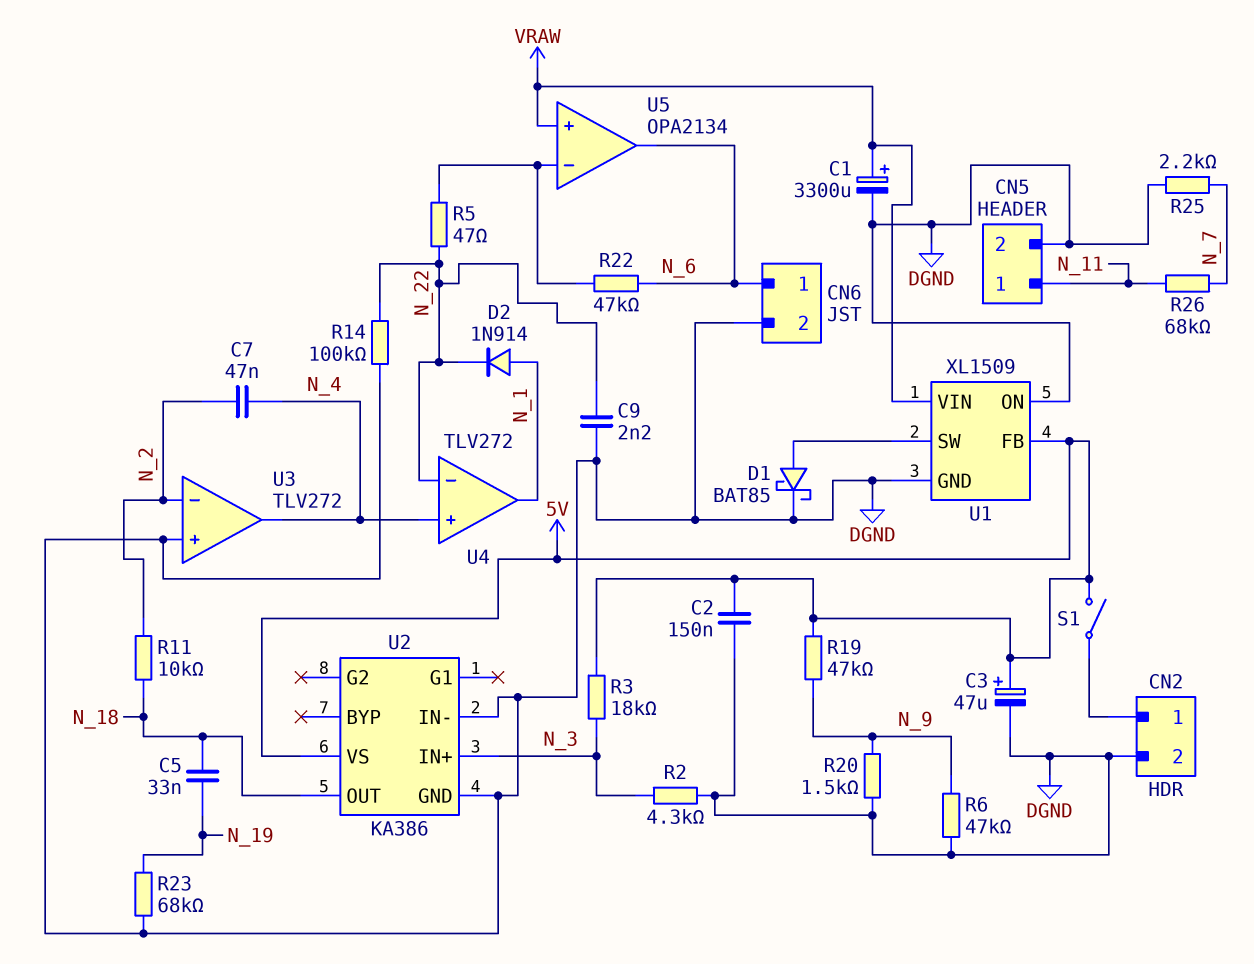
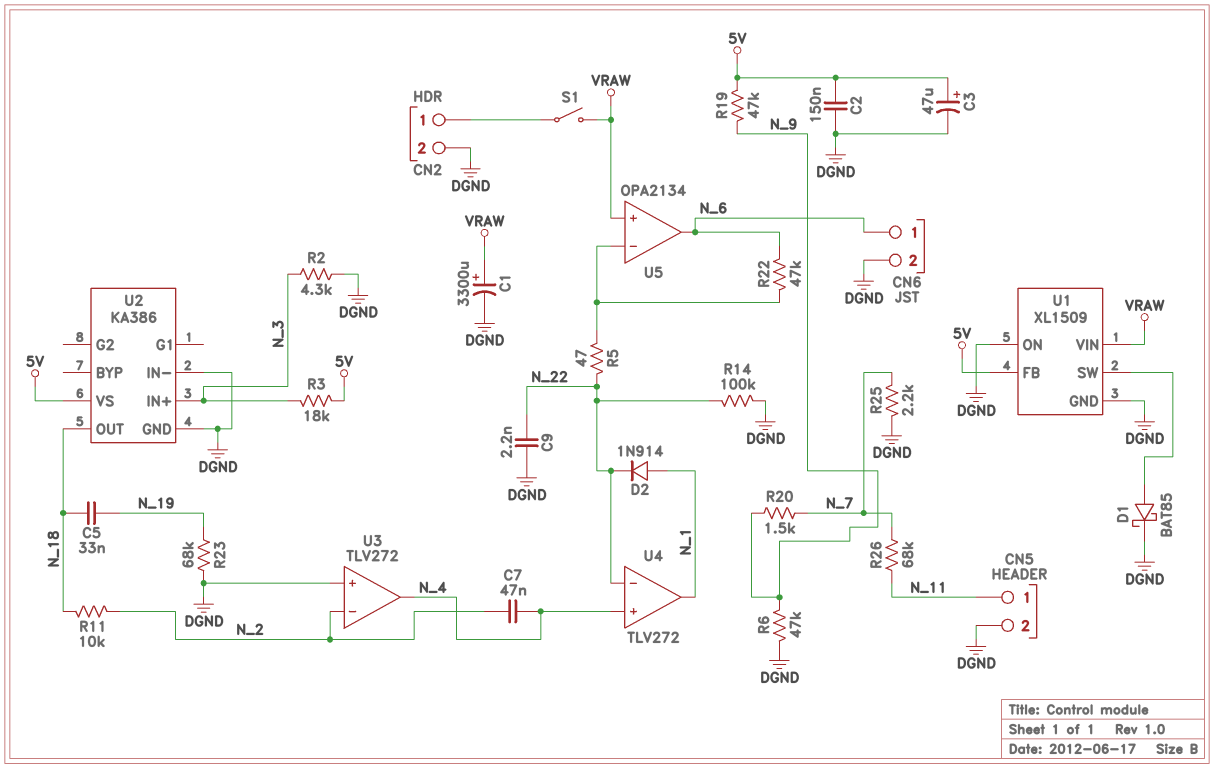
R20: 1.5k (DGND, N_9) -> 1.5k (N_7, N_9)
S1: switch (5V, CN2/1) -> switch (CN2/1, VRAW)

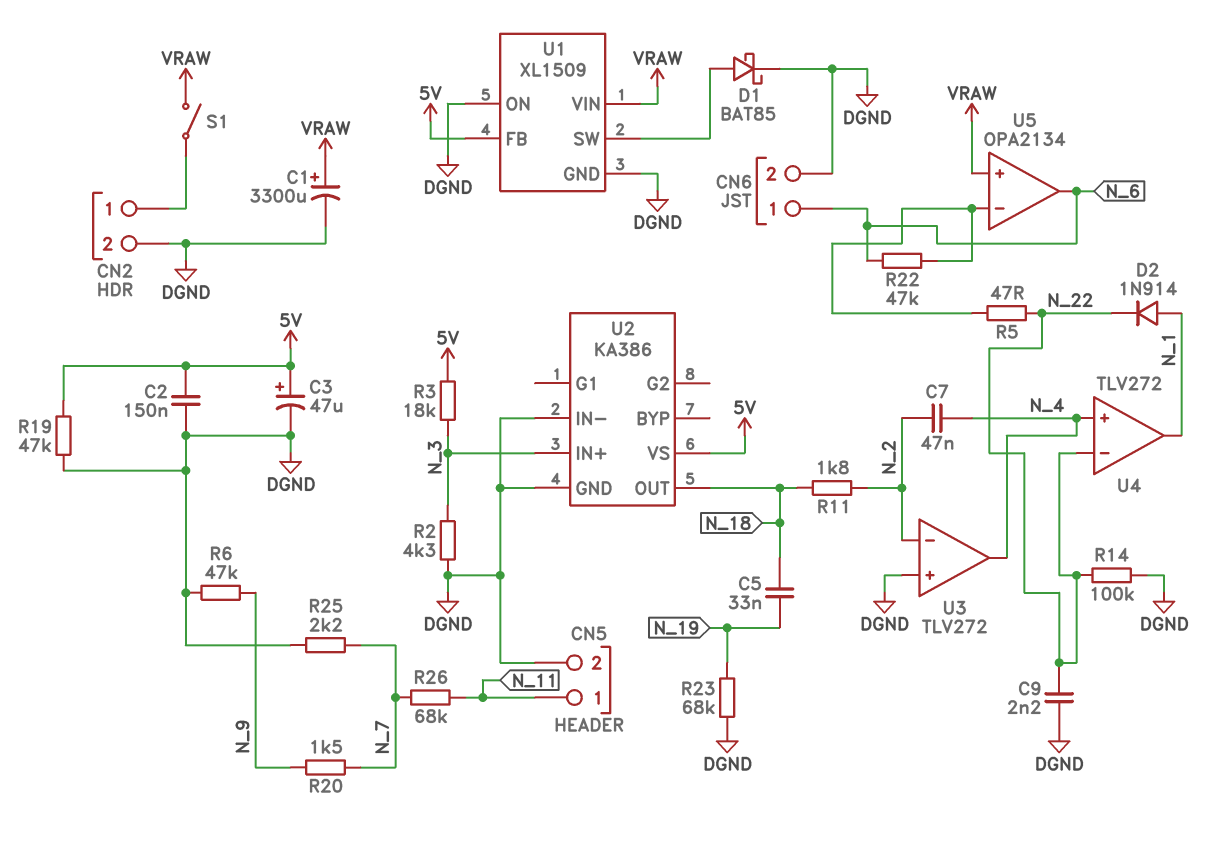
R11: 10k (N_2, N_18) -> 1.8k (N_2, N_18)
R19: 47k (5V, N_9) -> 47k (5V, DGND)

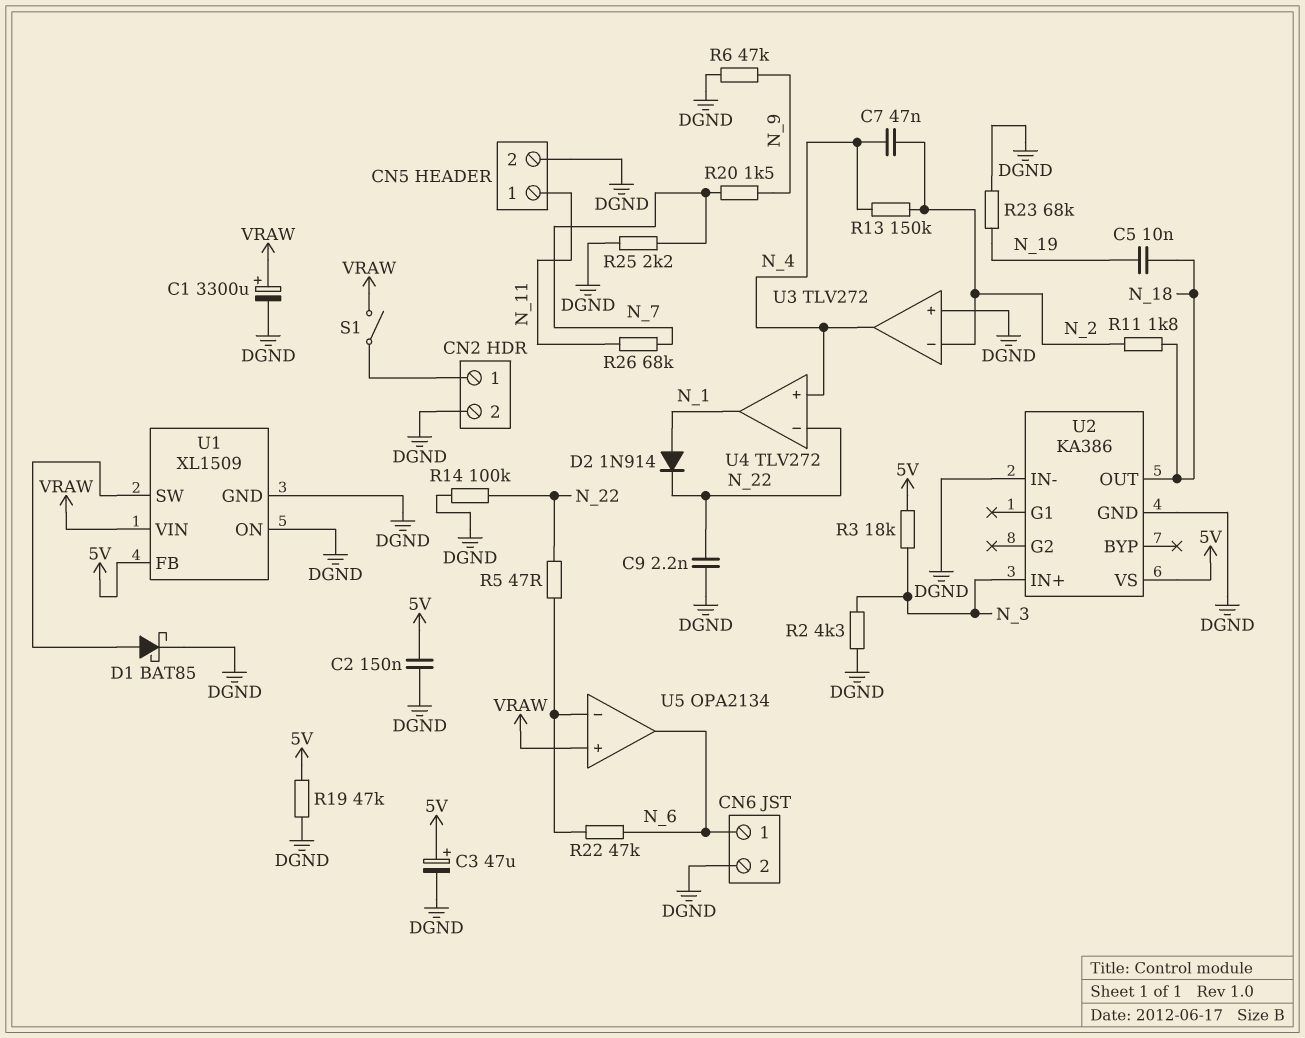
C5: 33nF (N_18, N_19) -> 10nF (N_18, N_19)
R13: none -> 150k (N_2, N_4)

